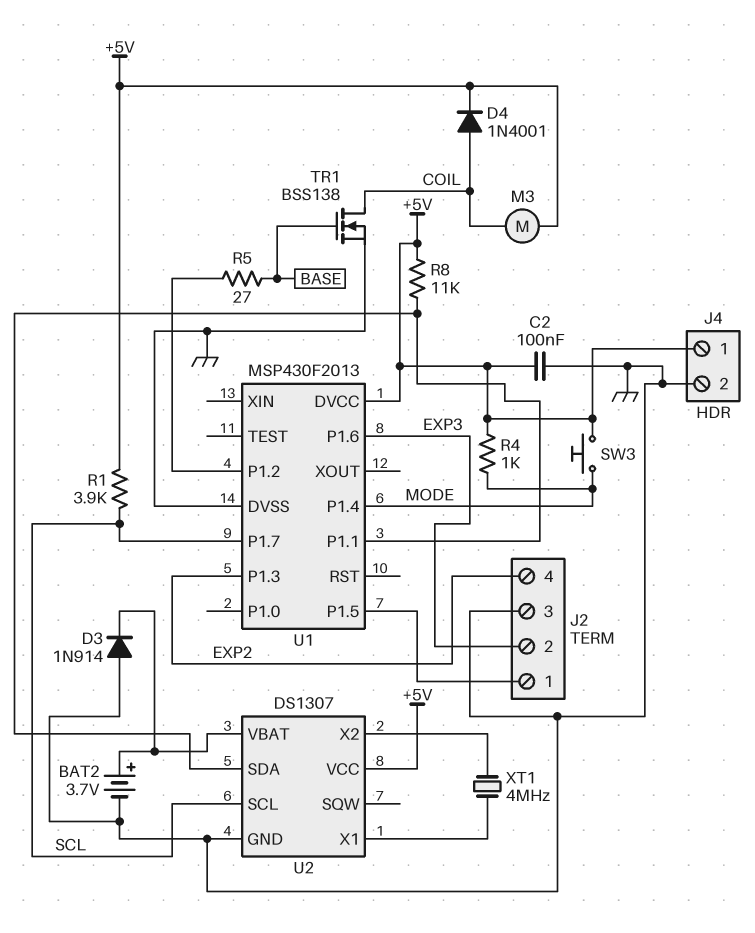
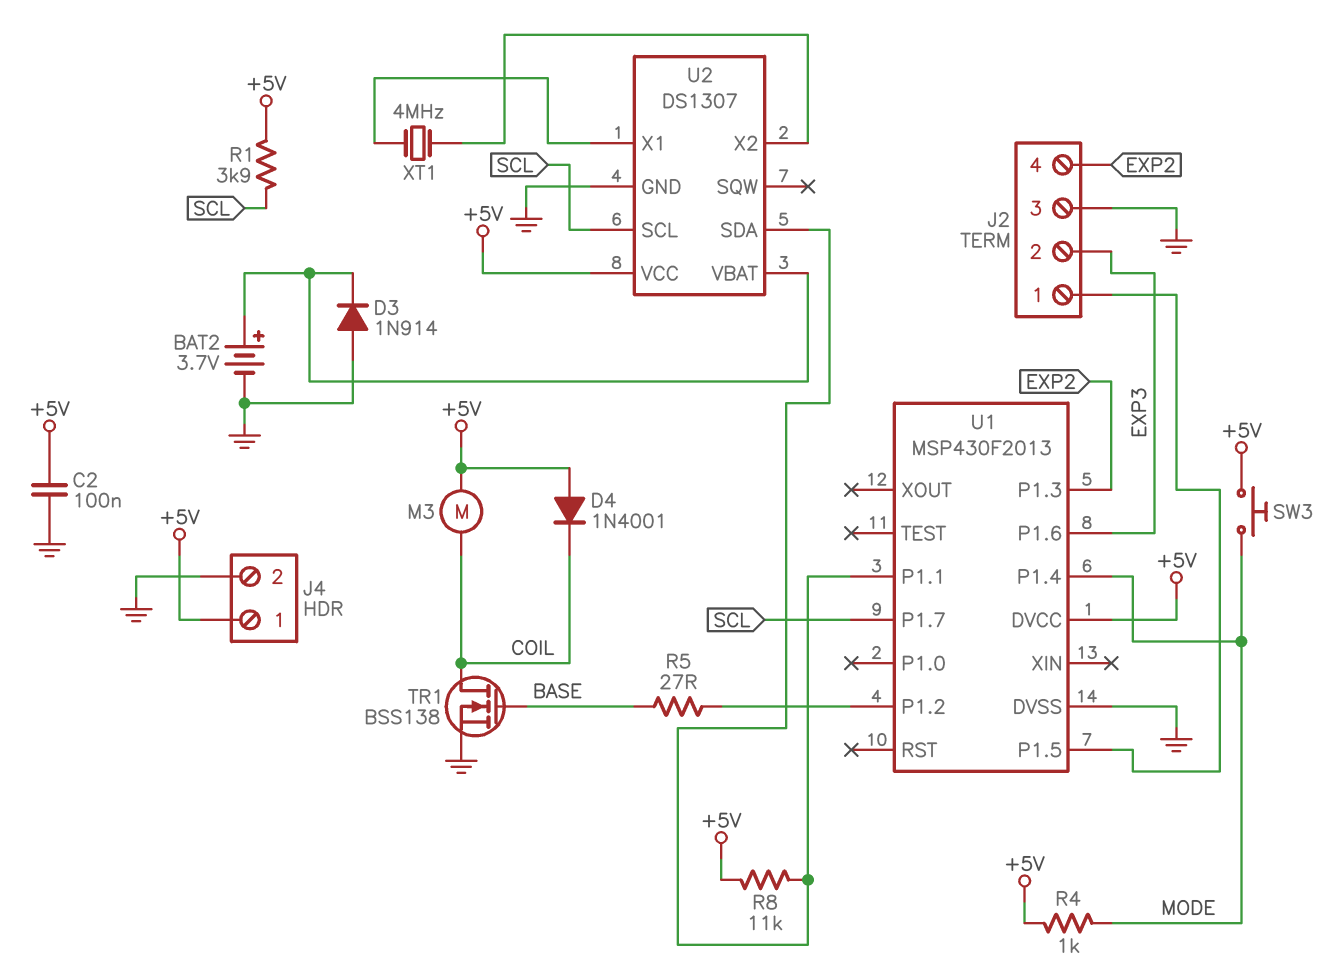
D4: diode 1N4001 (A COIL, K +5V) -> diode 1N4001 (A +5V, K COIL)

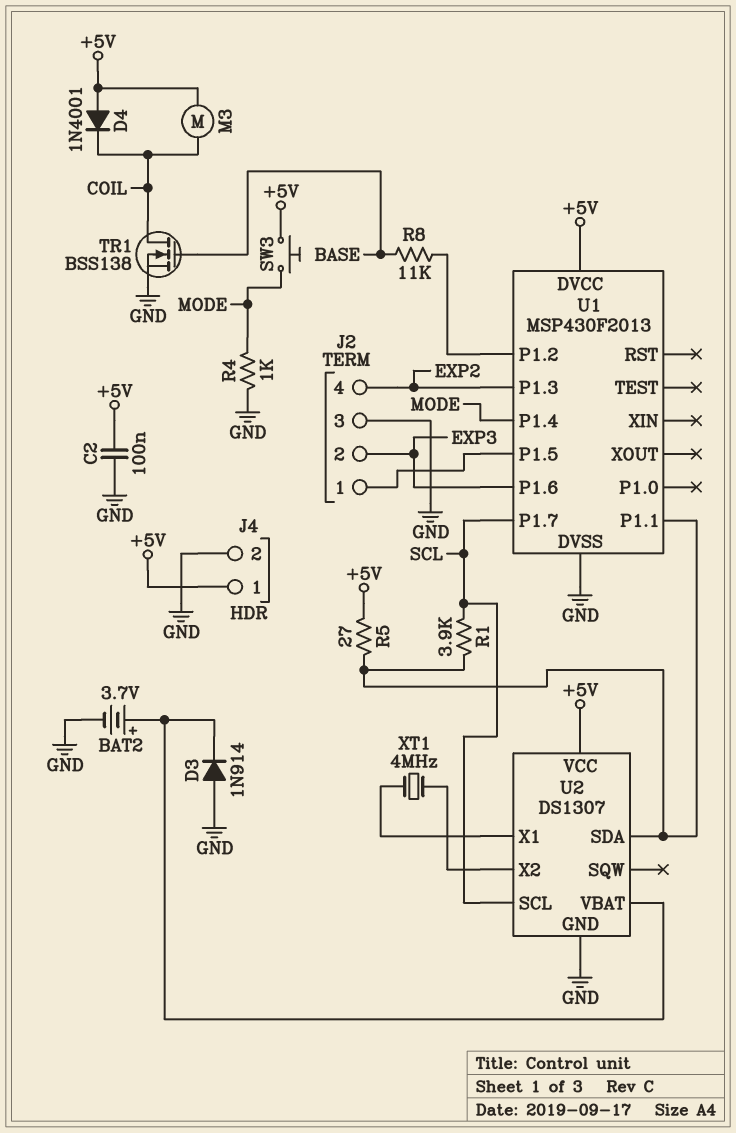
R1: 3.9k (+5V, SCL) -> 3.9k (SCL, U1/P1.1)
R4: 1k (+5V, MODE) -> 1k (GND, MODE)
R5: 27 (BASE, U1/P1.2) -> 27 (+5V, U1/P1.1)
R8: 11k (+5V, U1/P1.1) -> 11k (BASE, U1/P1.2)

